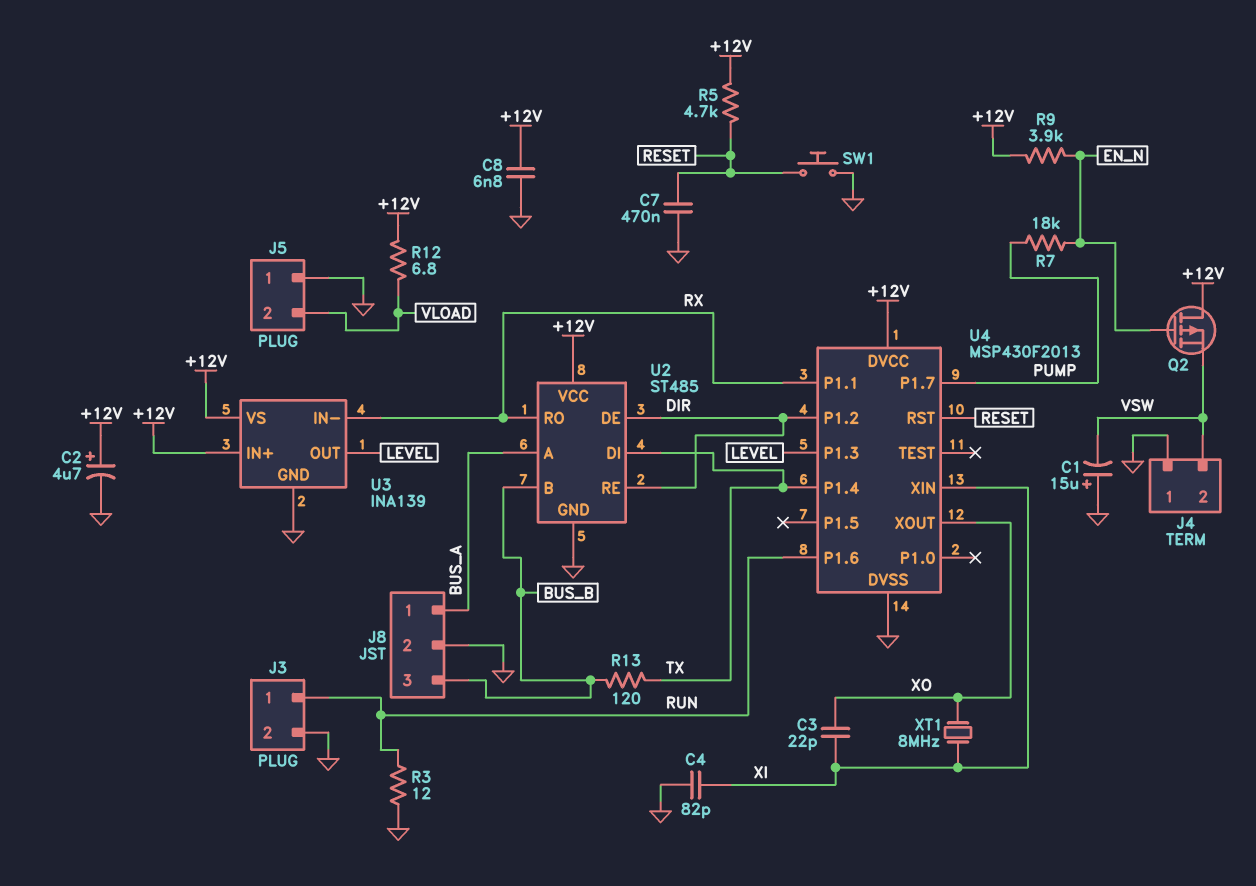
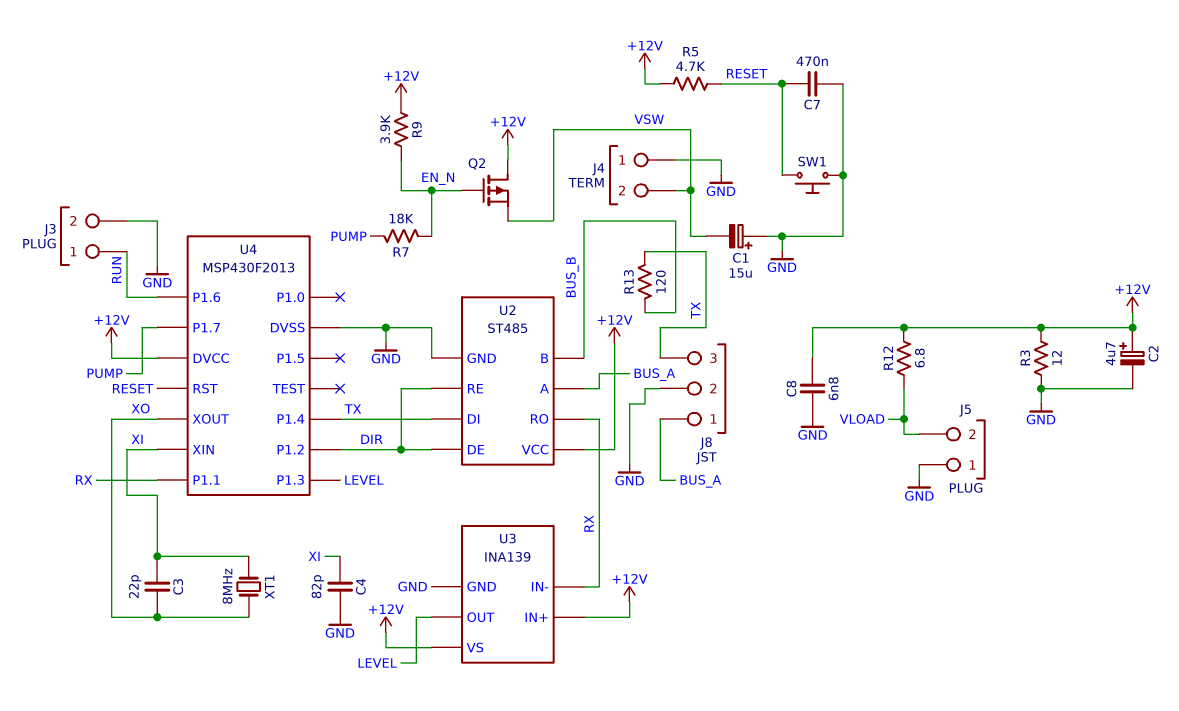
J8 pin 3: BUS_B -> TX
R3: 12 (GND, RUN) -> 12 (+12V, GND)

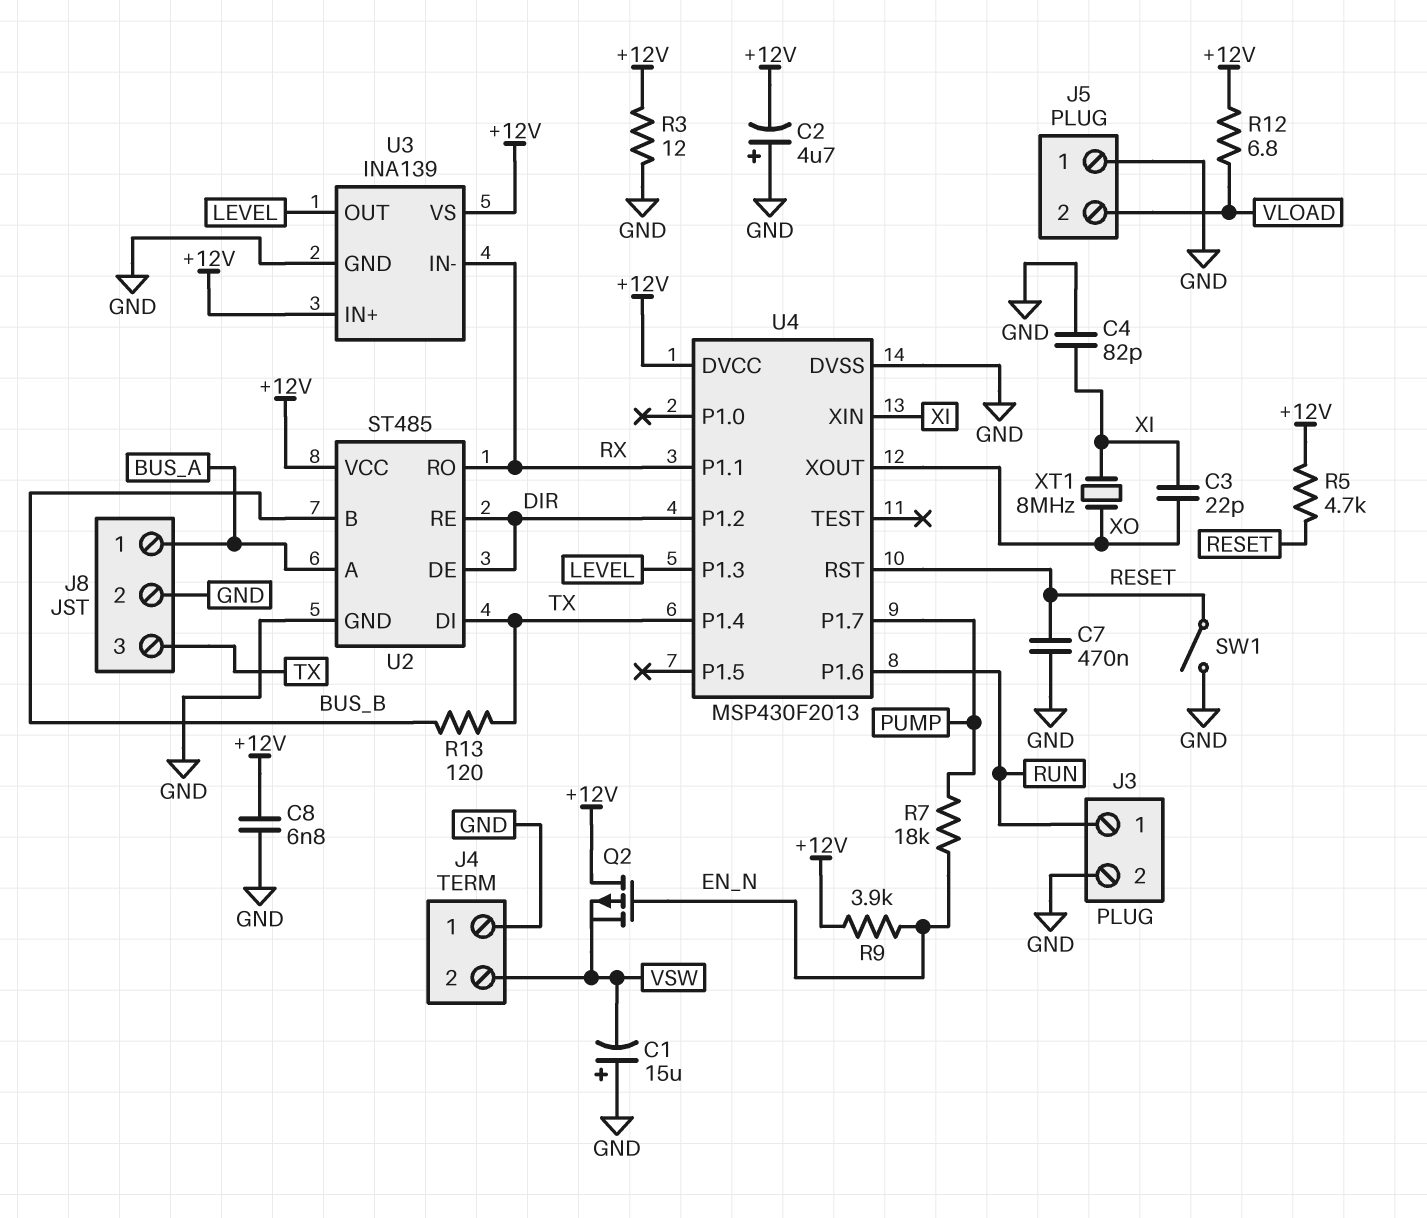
C2: 4.7uF (plus +12V, minus GND) -> 4.7uF (plus GND, minus +12V)
SW1: button (GND, RESET) -> switch (GND, RESET)

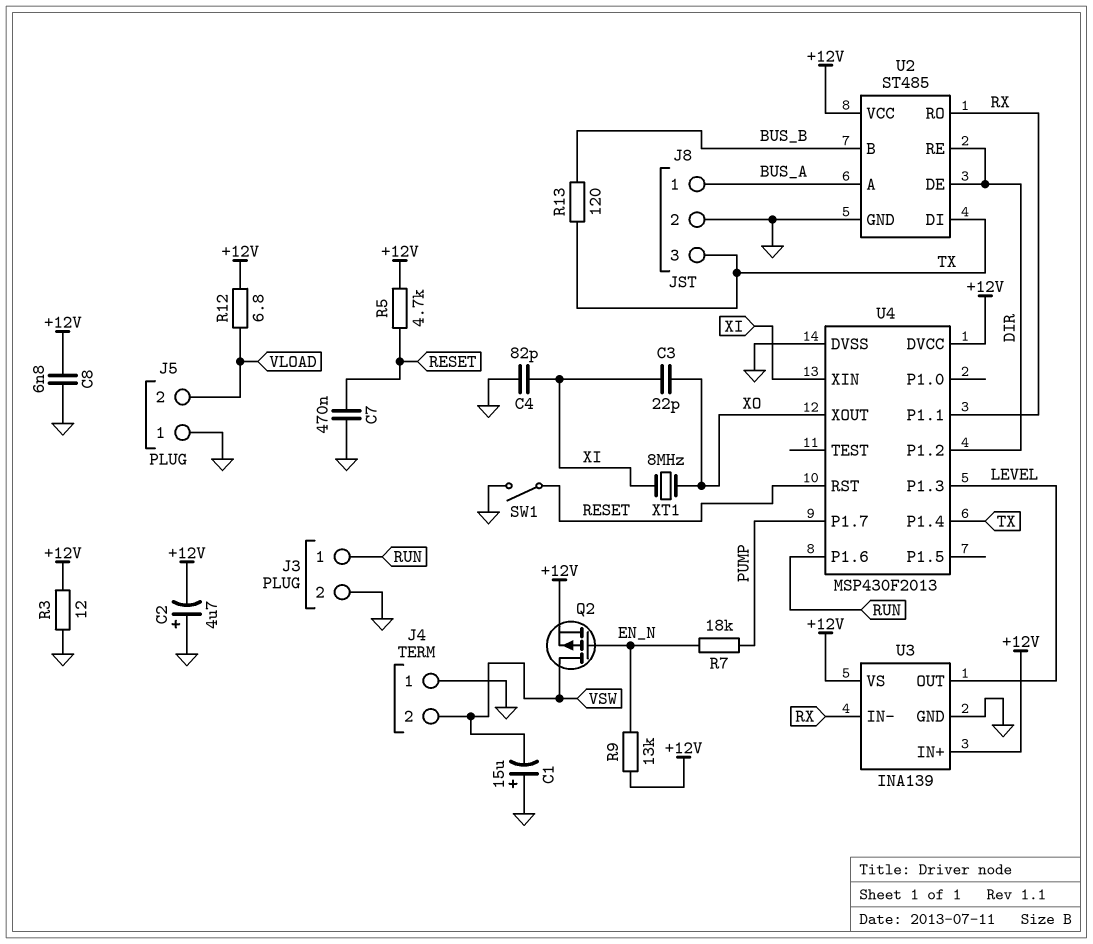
Q2: PMOS (G EN_N, D +12V, S VSW) -> PMOS (G EN_N, D VSW, S +12V)
R9: 3.9k (+12V, EN_N) -> 13k (+12V, EN_N)

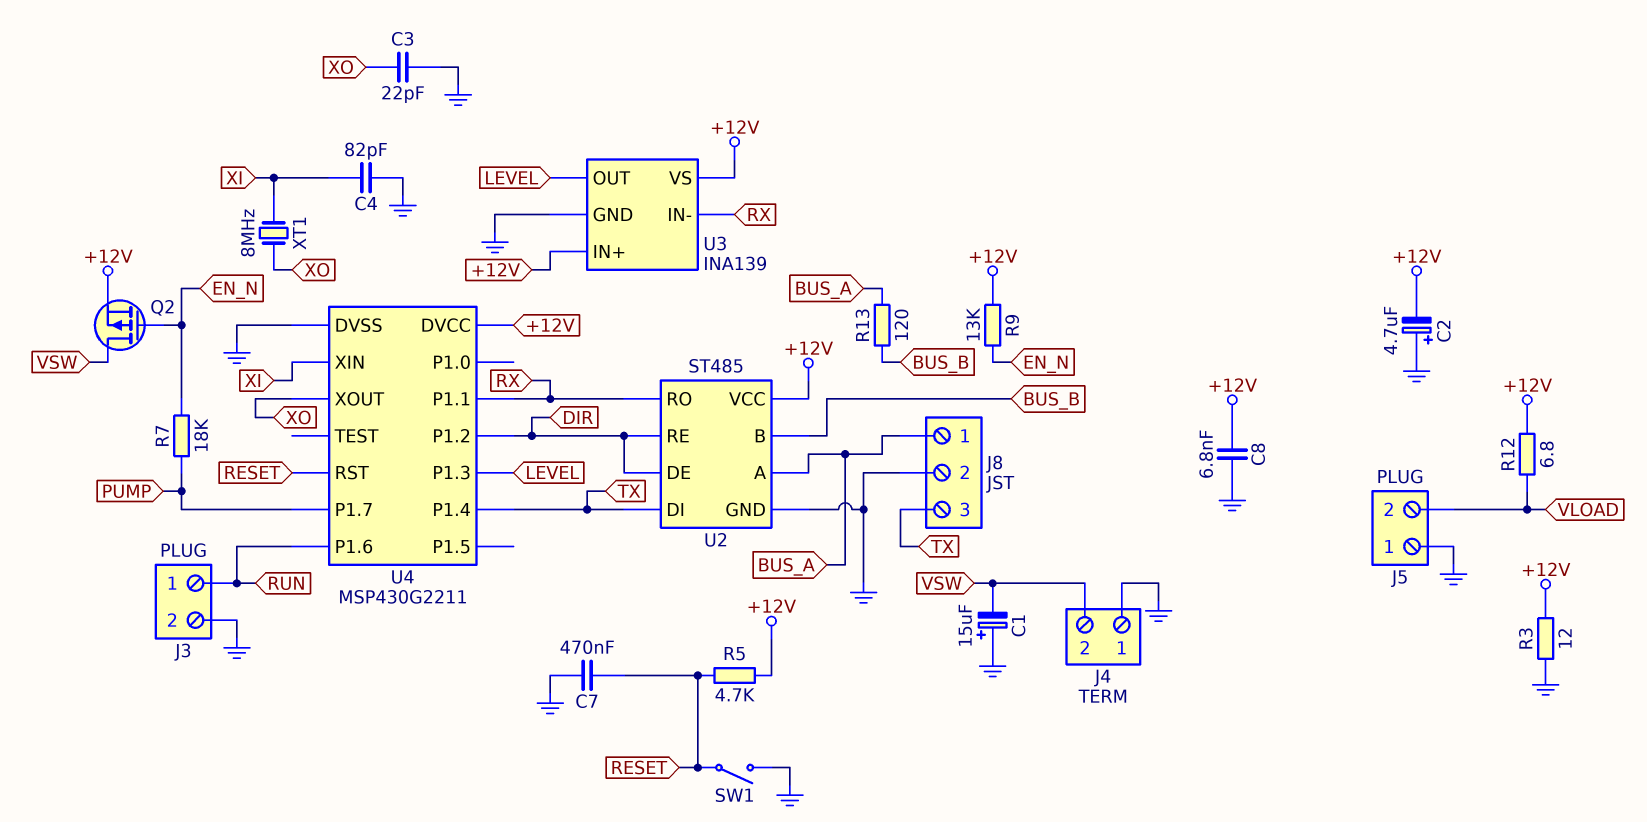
C3: 22pF (XI, XO) -> 22pF (GND, XO)
R13: 120 (BUS_B, TX) -> 120 (BUS_A, BUS_B)
U4: MSP430F2013 -> MSP430G2211

